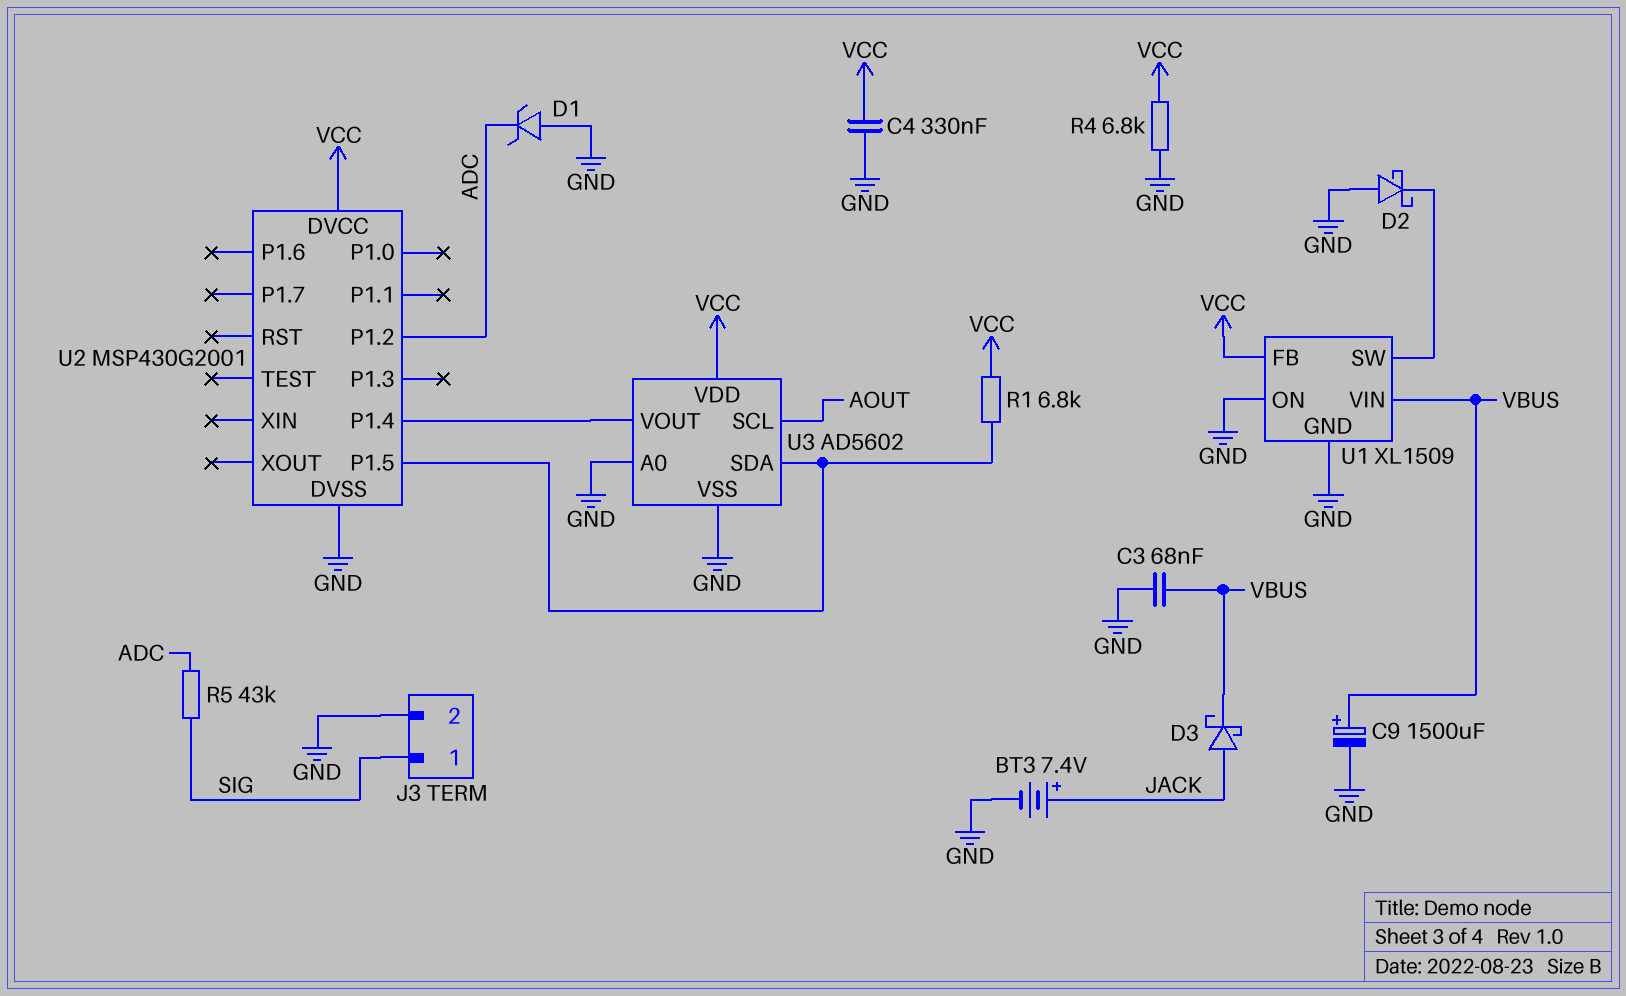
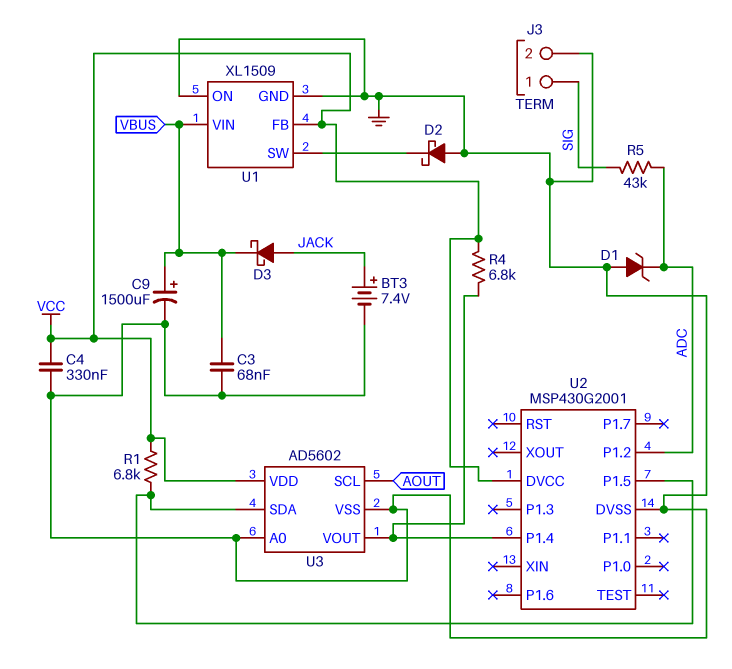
R4: 6.8k (GND, VCC) -> 6.8k (U2/P1.4, VCC)

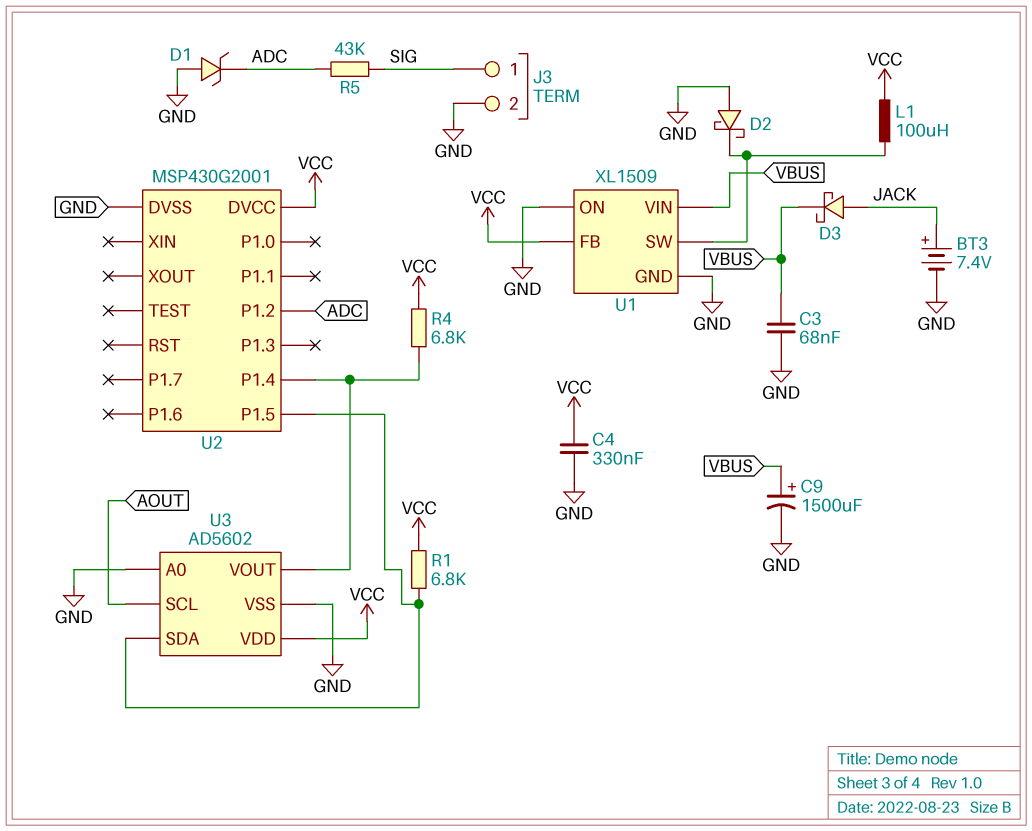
L1: none -> 100uH (U1/SW, VCC)

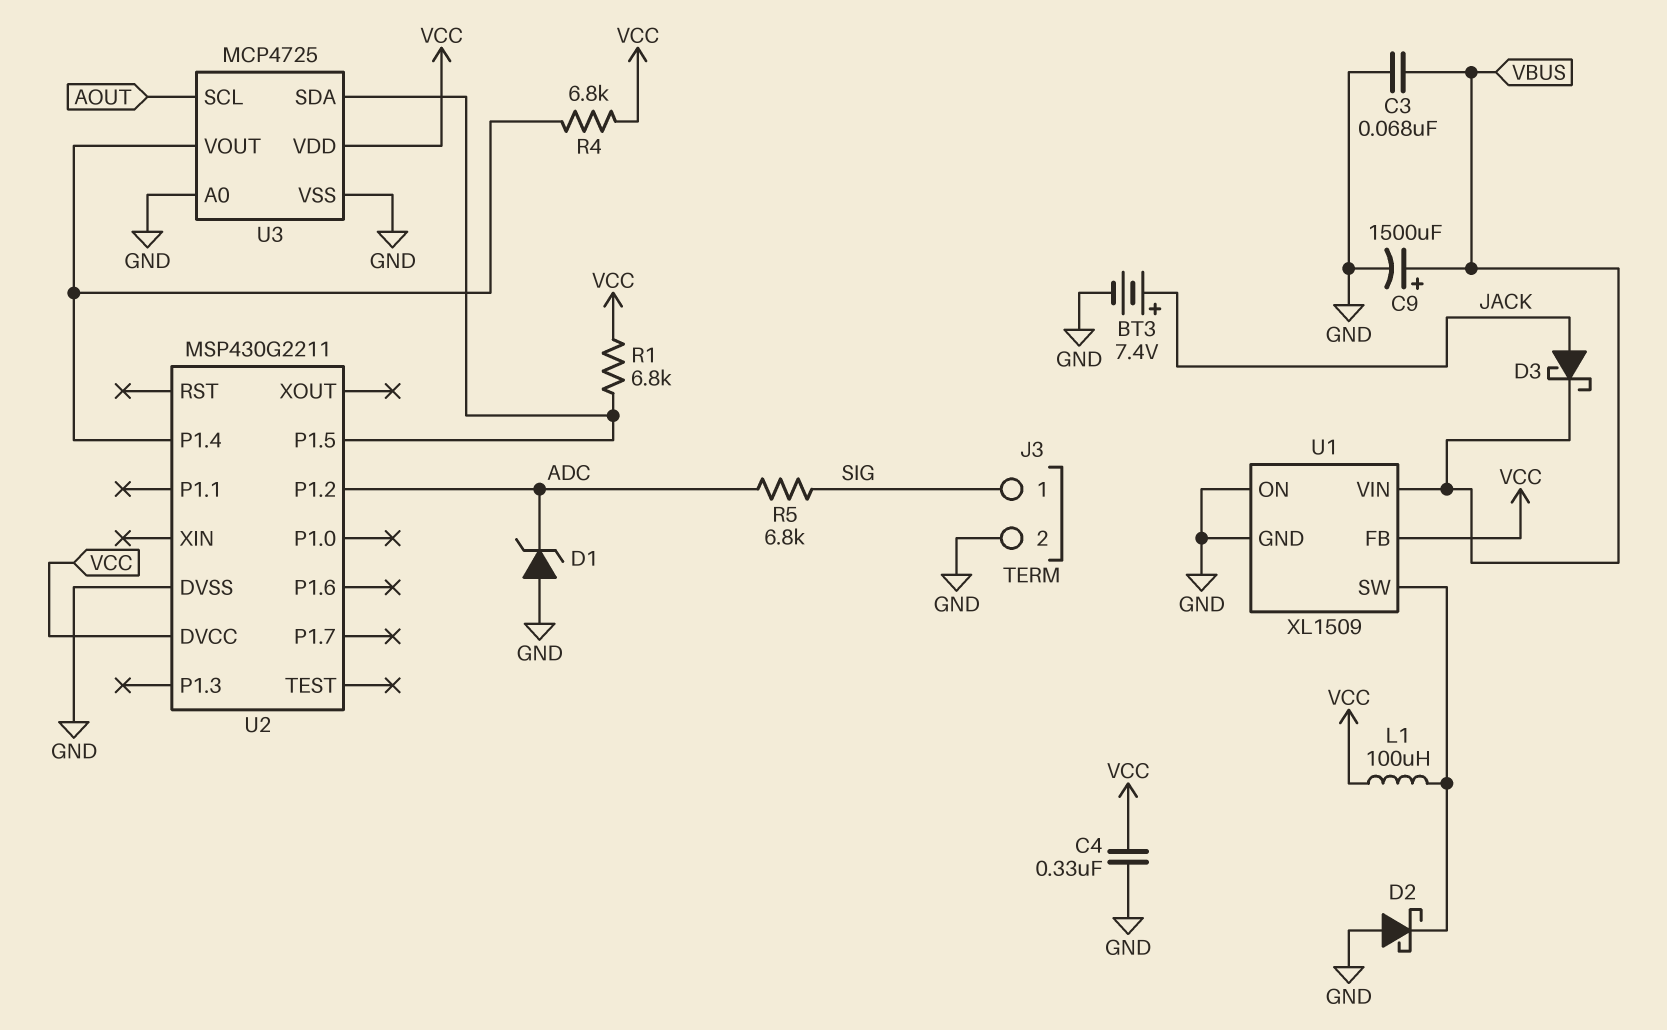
R5: 43k (ADC, SIG) -> 6.8k (ADC, SIG)
U2: MSP430G2001 -> MSP430G2211
U3: AD5602 -> MCP4725

